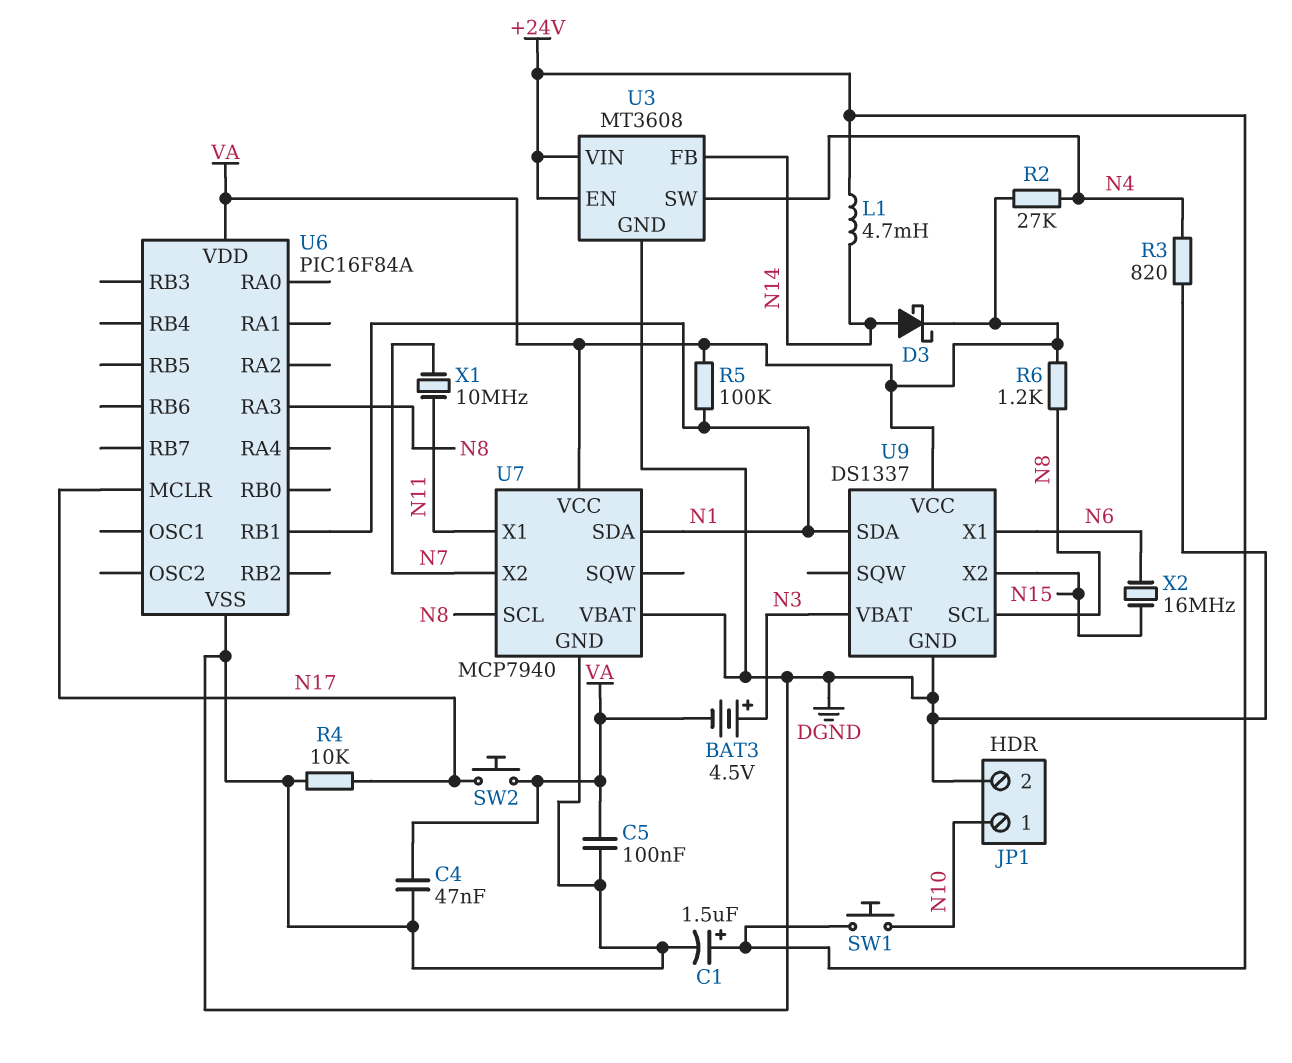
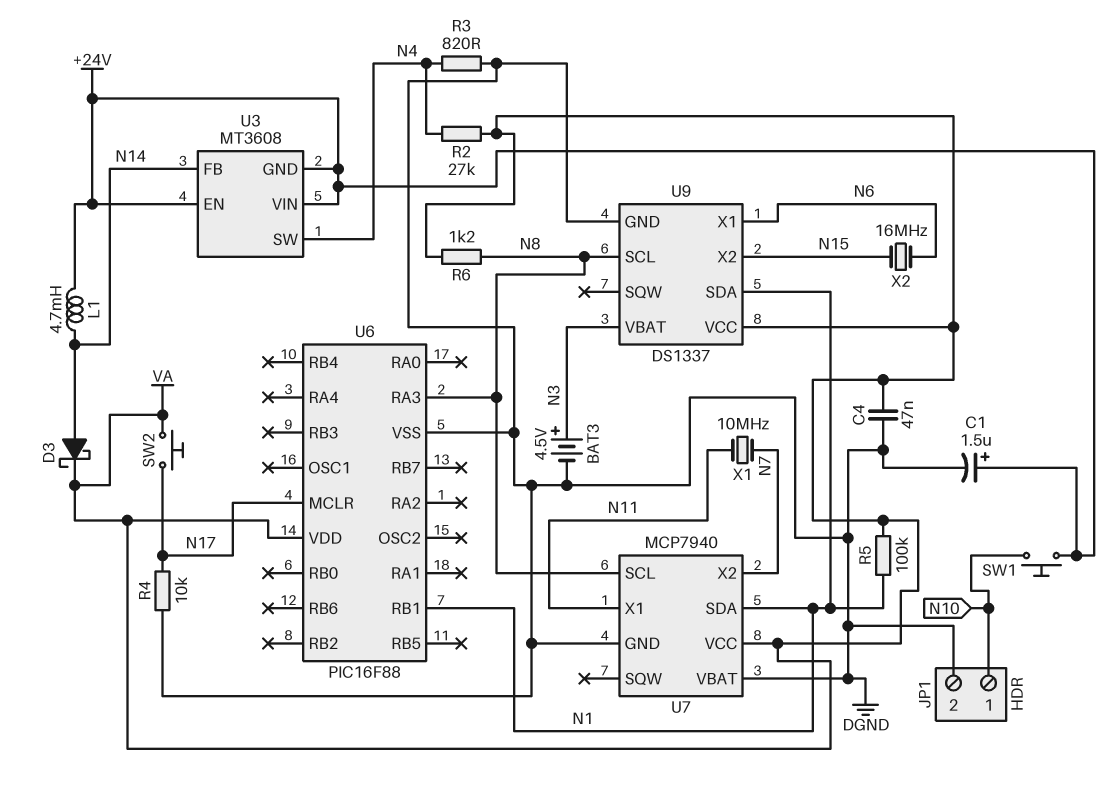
BAT3: 4.5V (plus N3, minus VA) -> 4.5V (plus N3, minus DGND)
C5: 100nF (DGND, VA) -> none
U3 pin GND: DGND -> +24V
U6: PIC16F84A -> PIC16F88

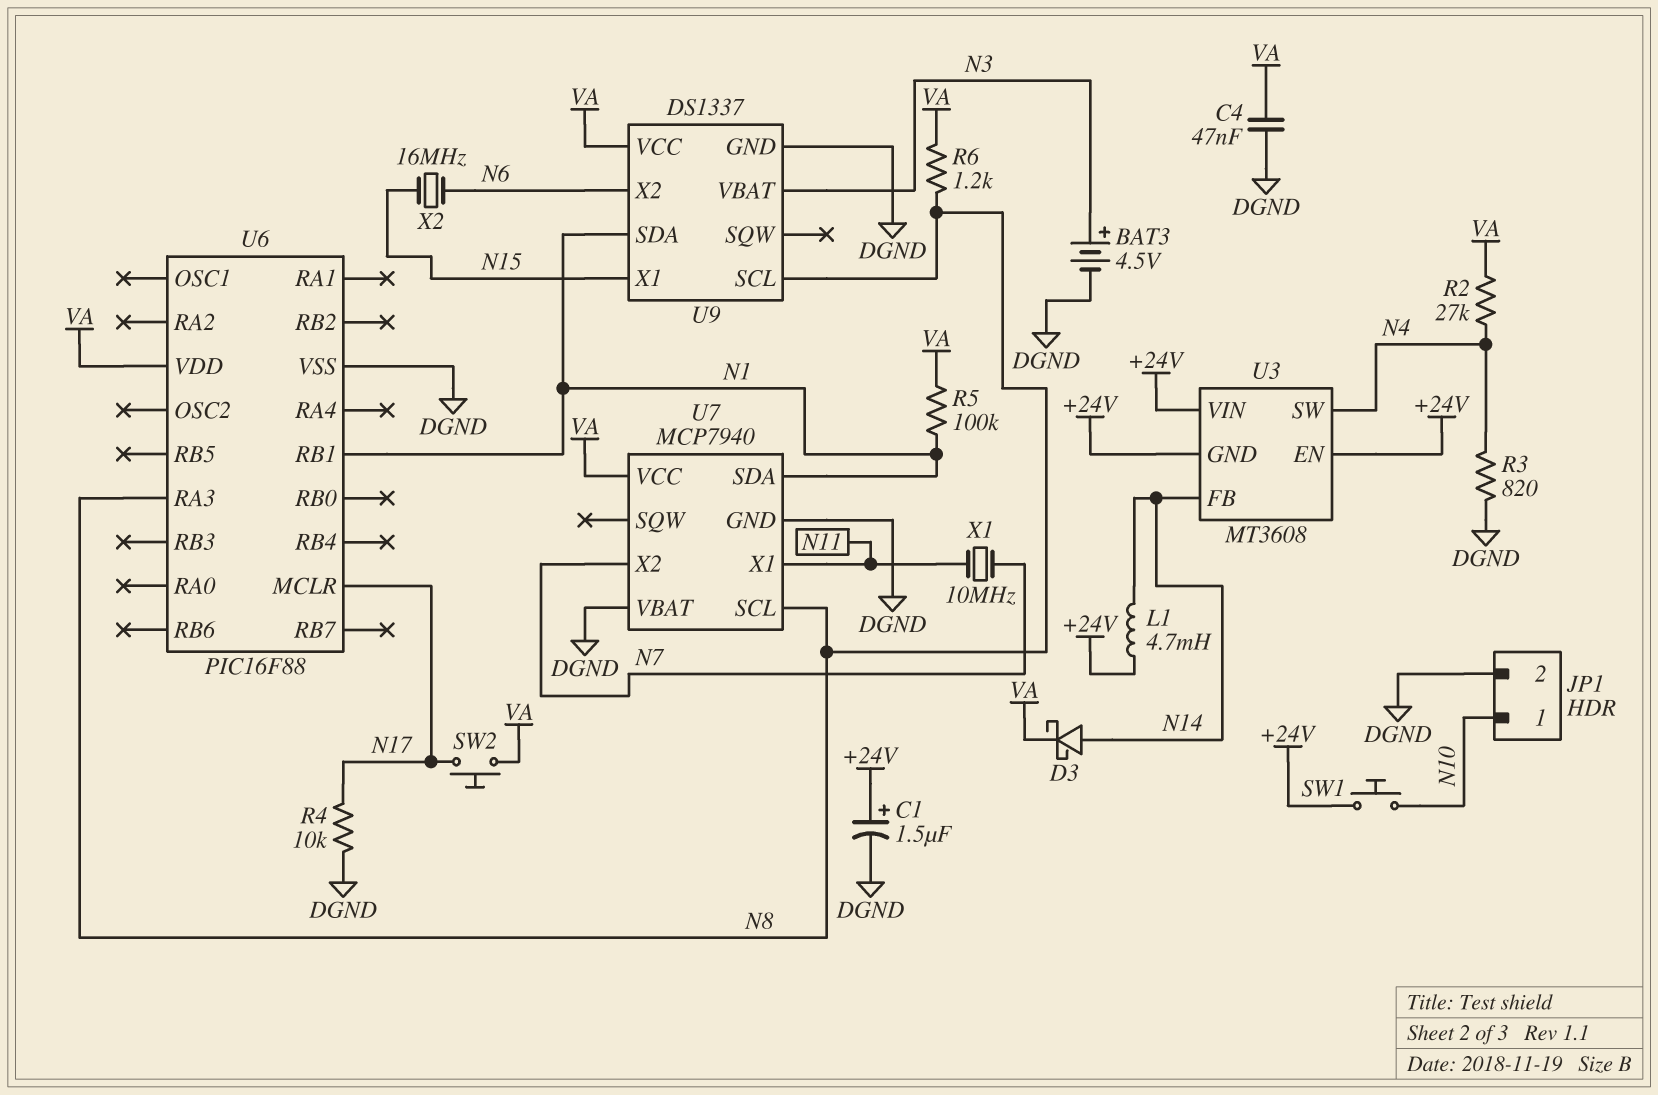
U9 pin X1: N6 -> N15
U9 pin X2: N15 -> N6

